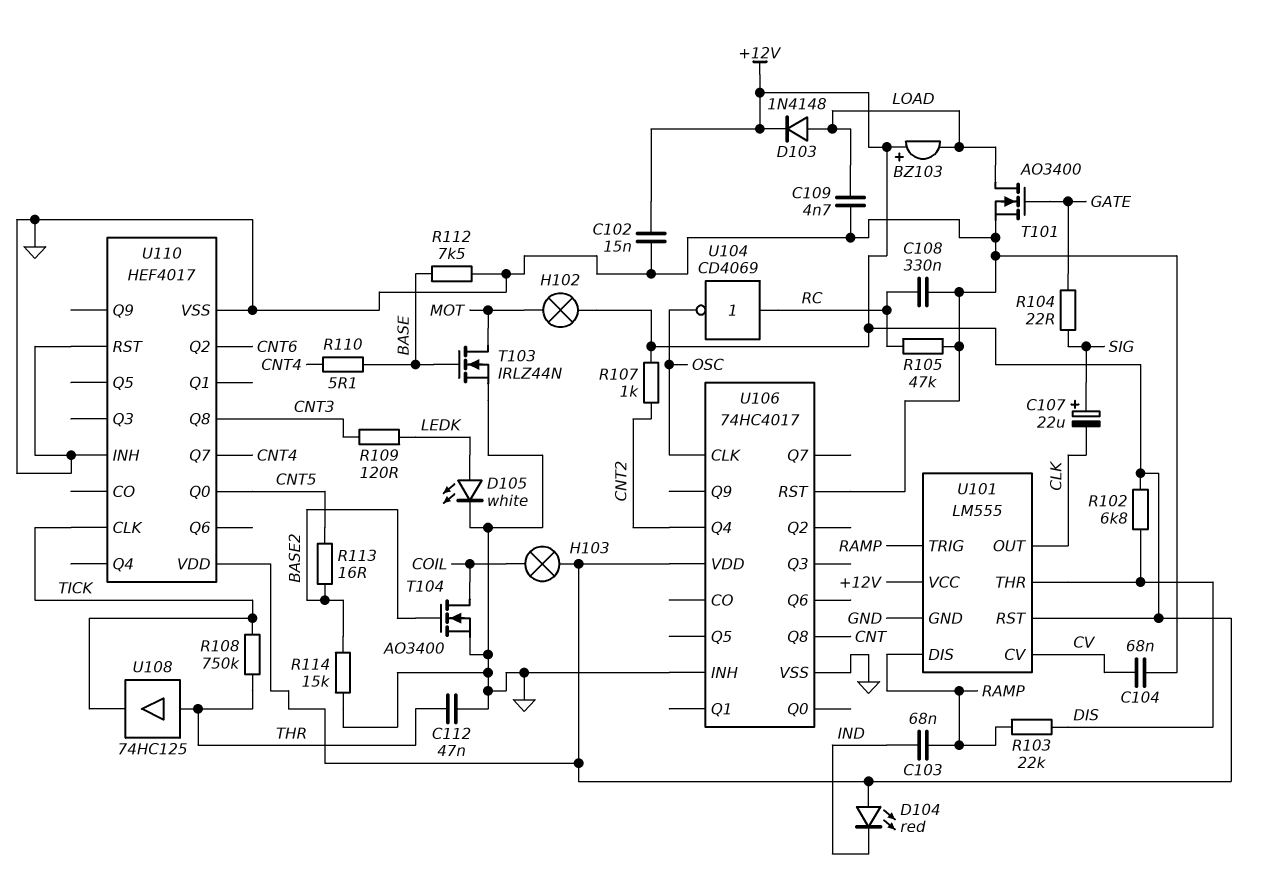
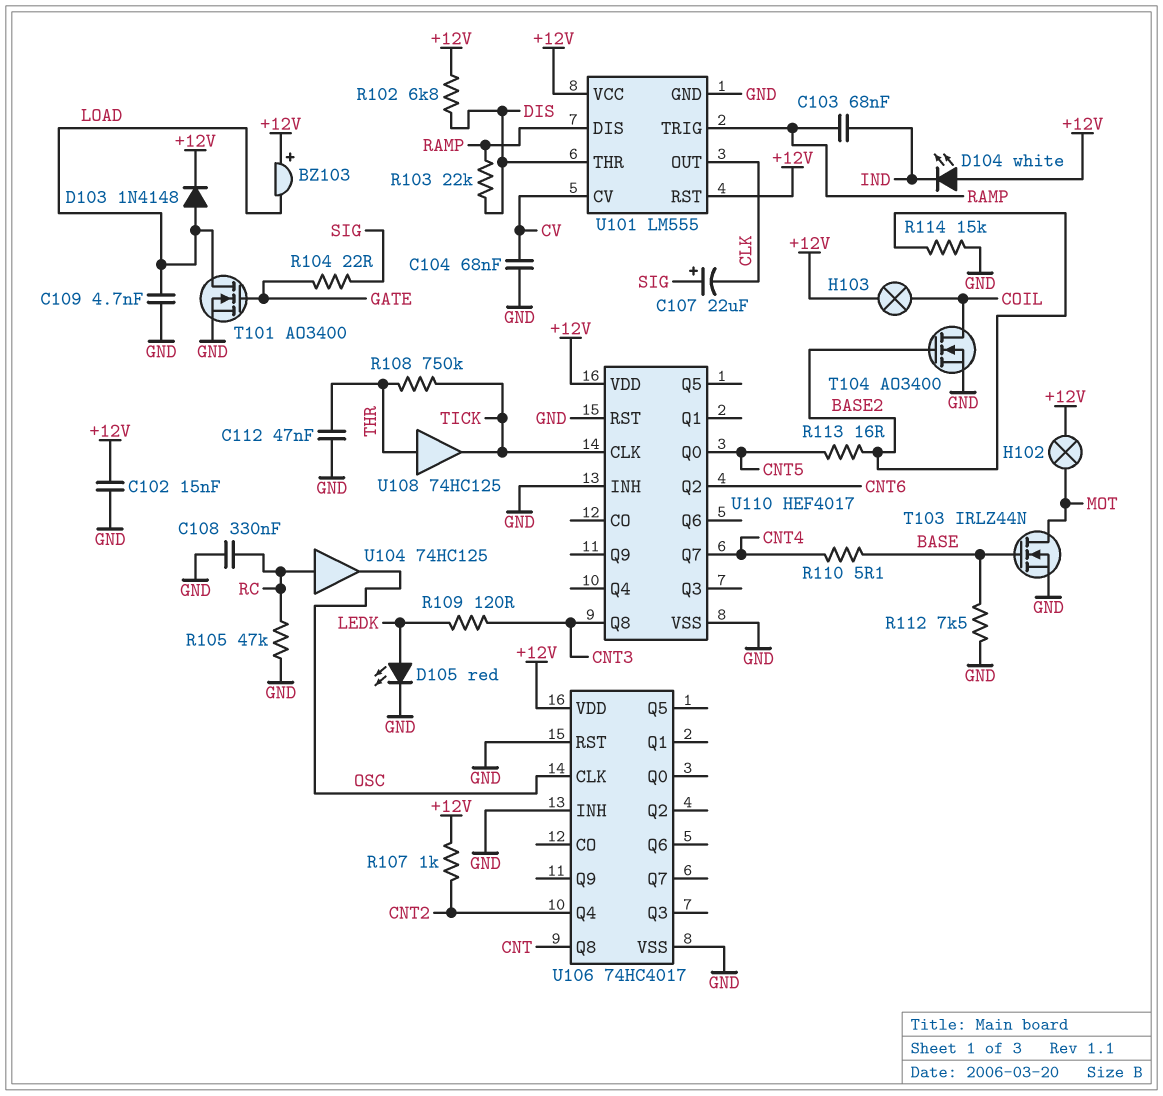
D104: LED red (A +12V, K IND) -> LED white (A +12V, K IND)
D105: LED white (A LEDK, K GND) -> LED red (A LEDK, K GND)
U104: NOT CD4069 (in RC, out OSC) -> buffer 74HC125 (in RC, out OSC)

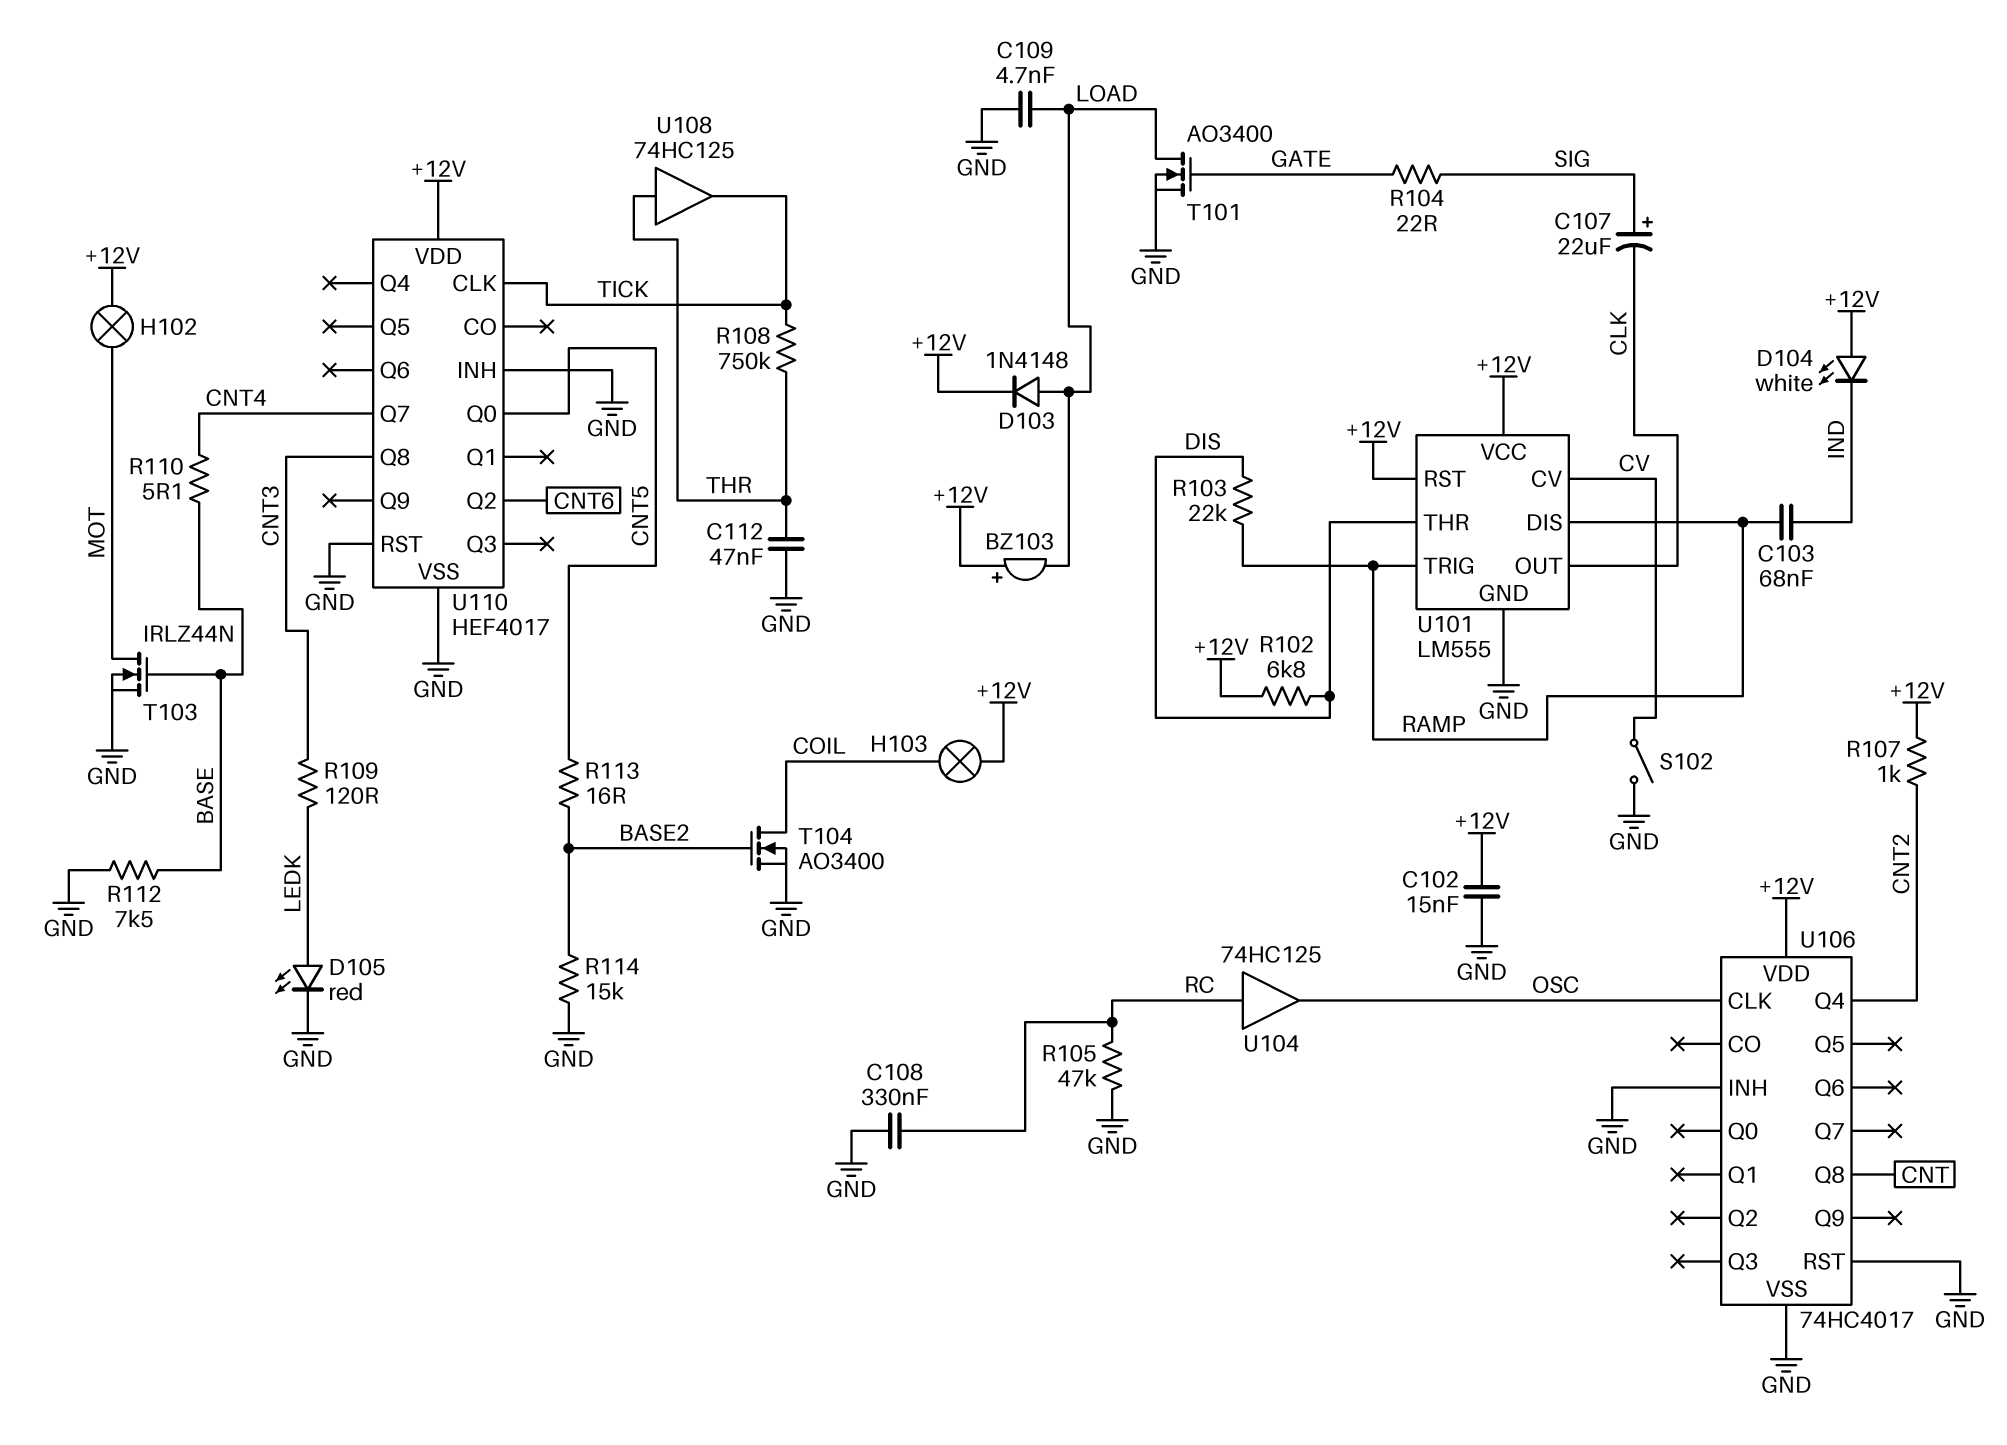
C104: 68nF (CV, GND) -> none
S102: none -> switch (CV, GND)

